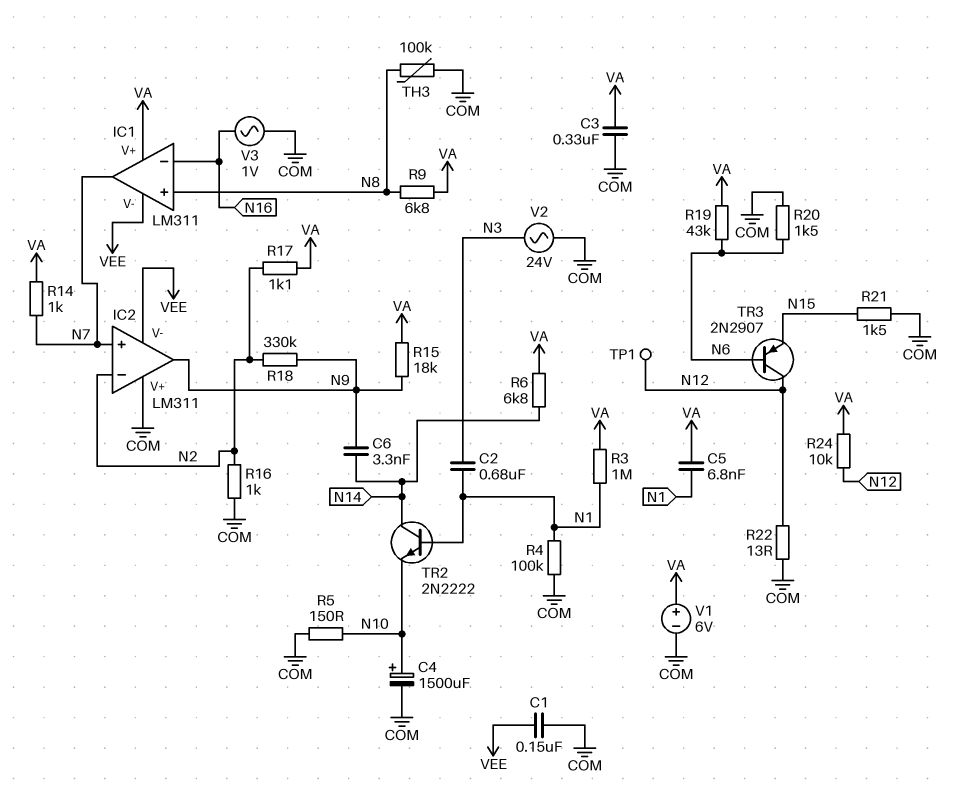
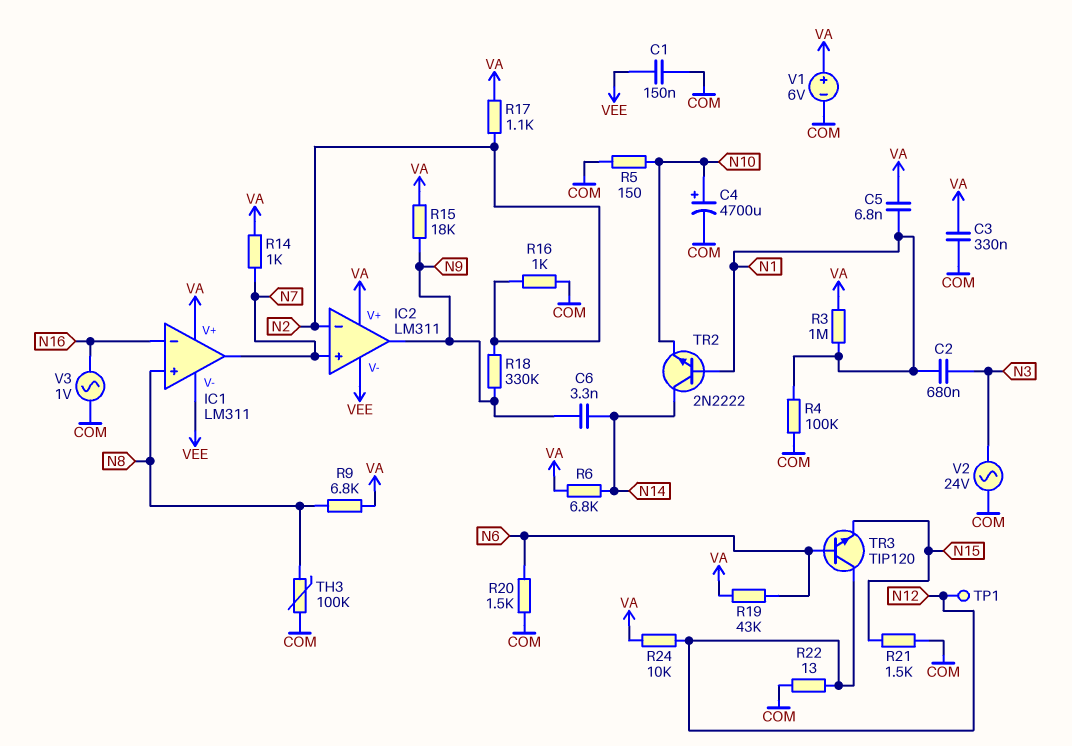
C4: 1500uF (plus N10, minus COM) -> 4700uF (plus N10, minus COM)
IC2 pin V+: COM -> VA
TR3: PNP 2N2907 (B N6, C N12, E N15) -> NPN TIP120 (B N6, C N12, E N15)

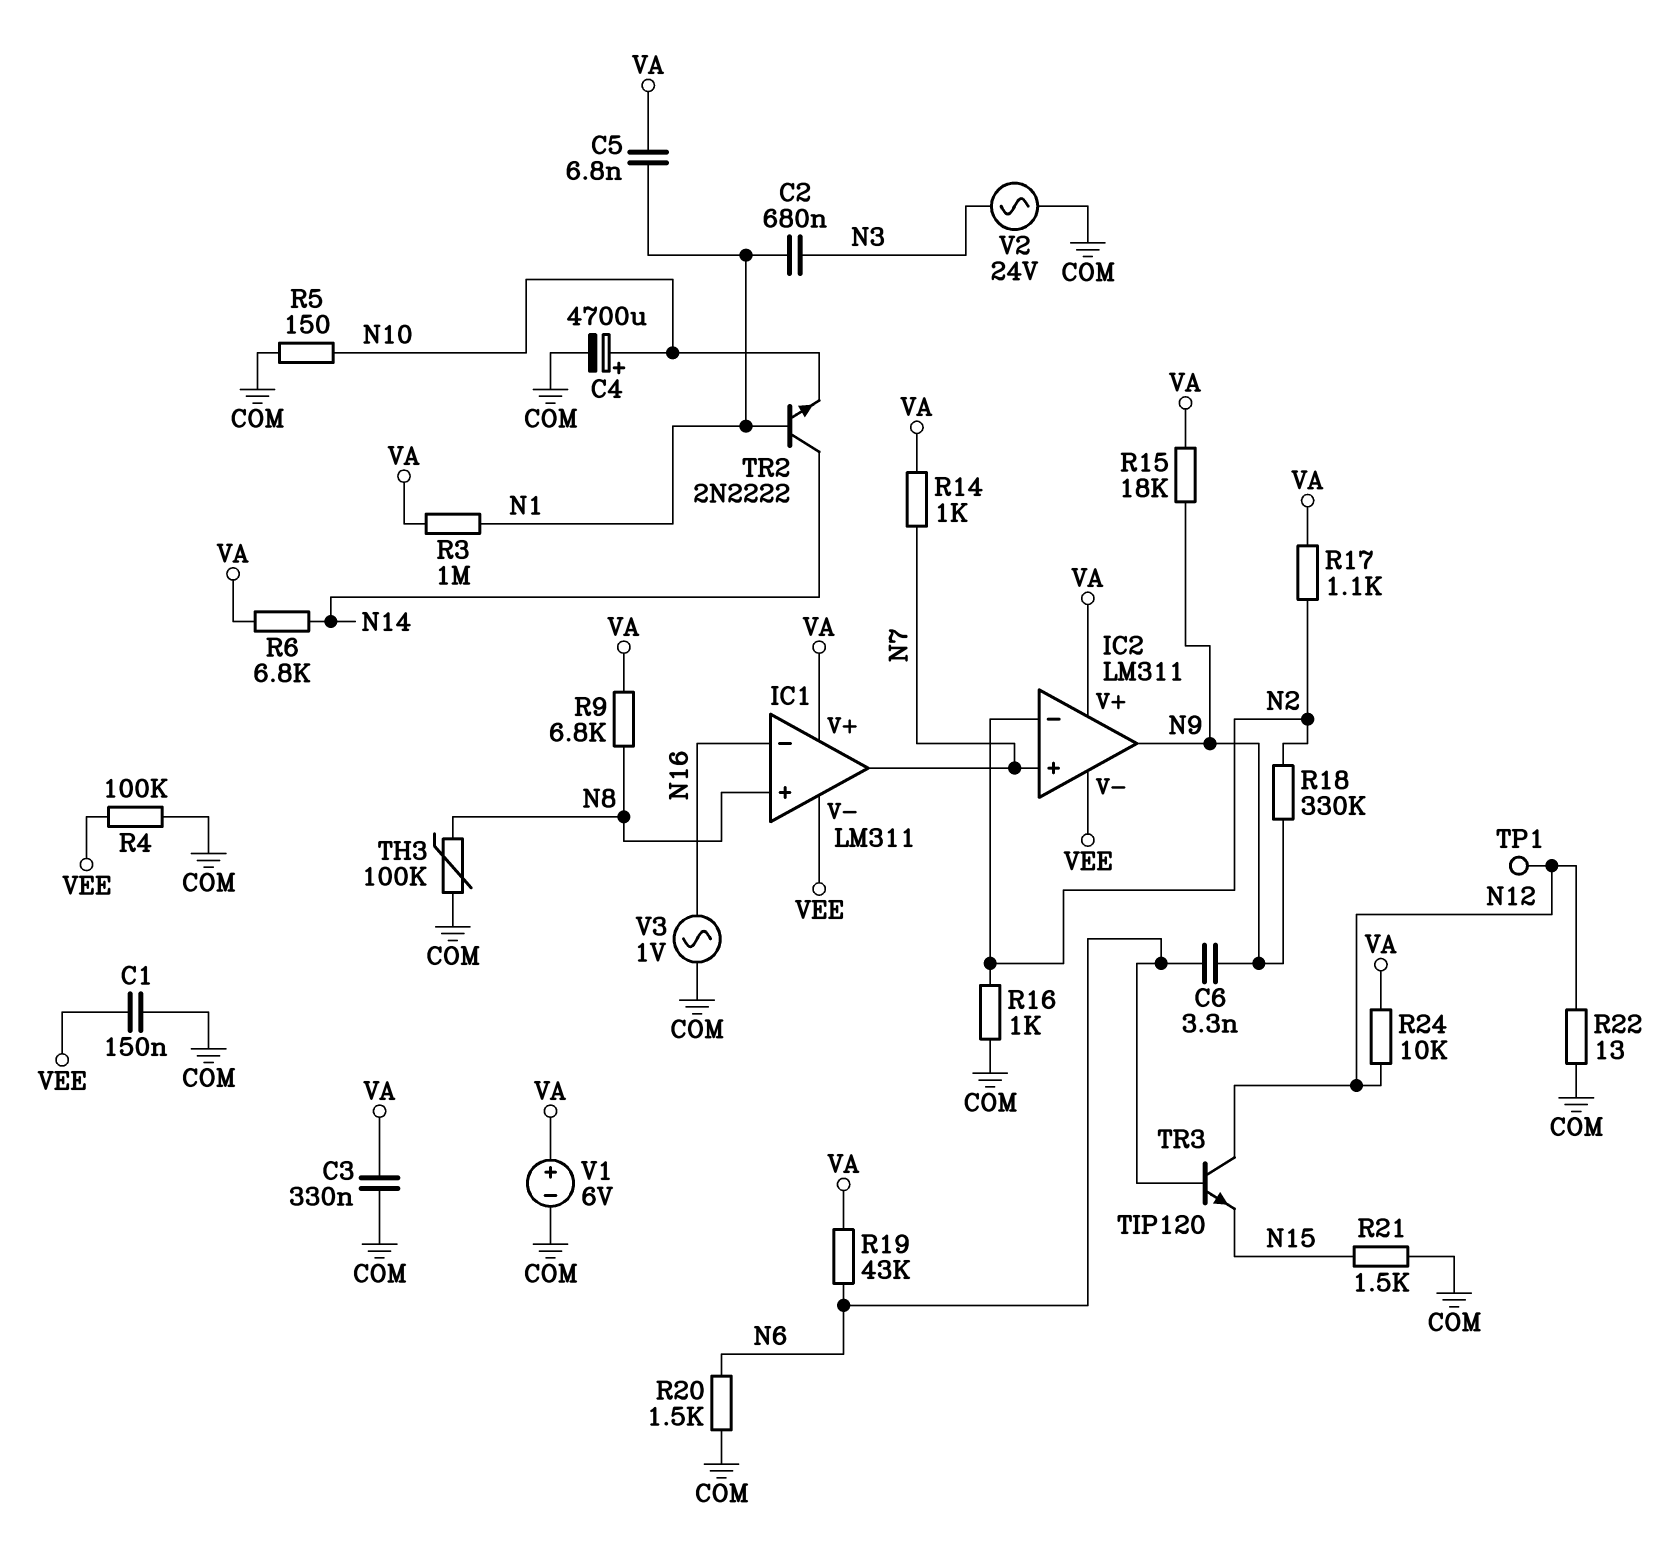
C6: 3.3nF (N9, N14) -> 3.3nF (N6, N9)
R4: 100k (COM, N1) -> 100k (COM, VEE)

